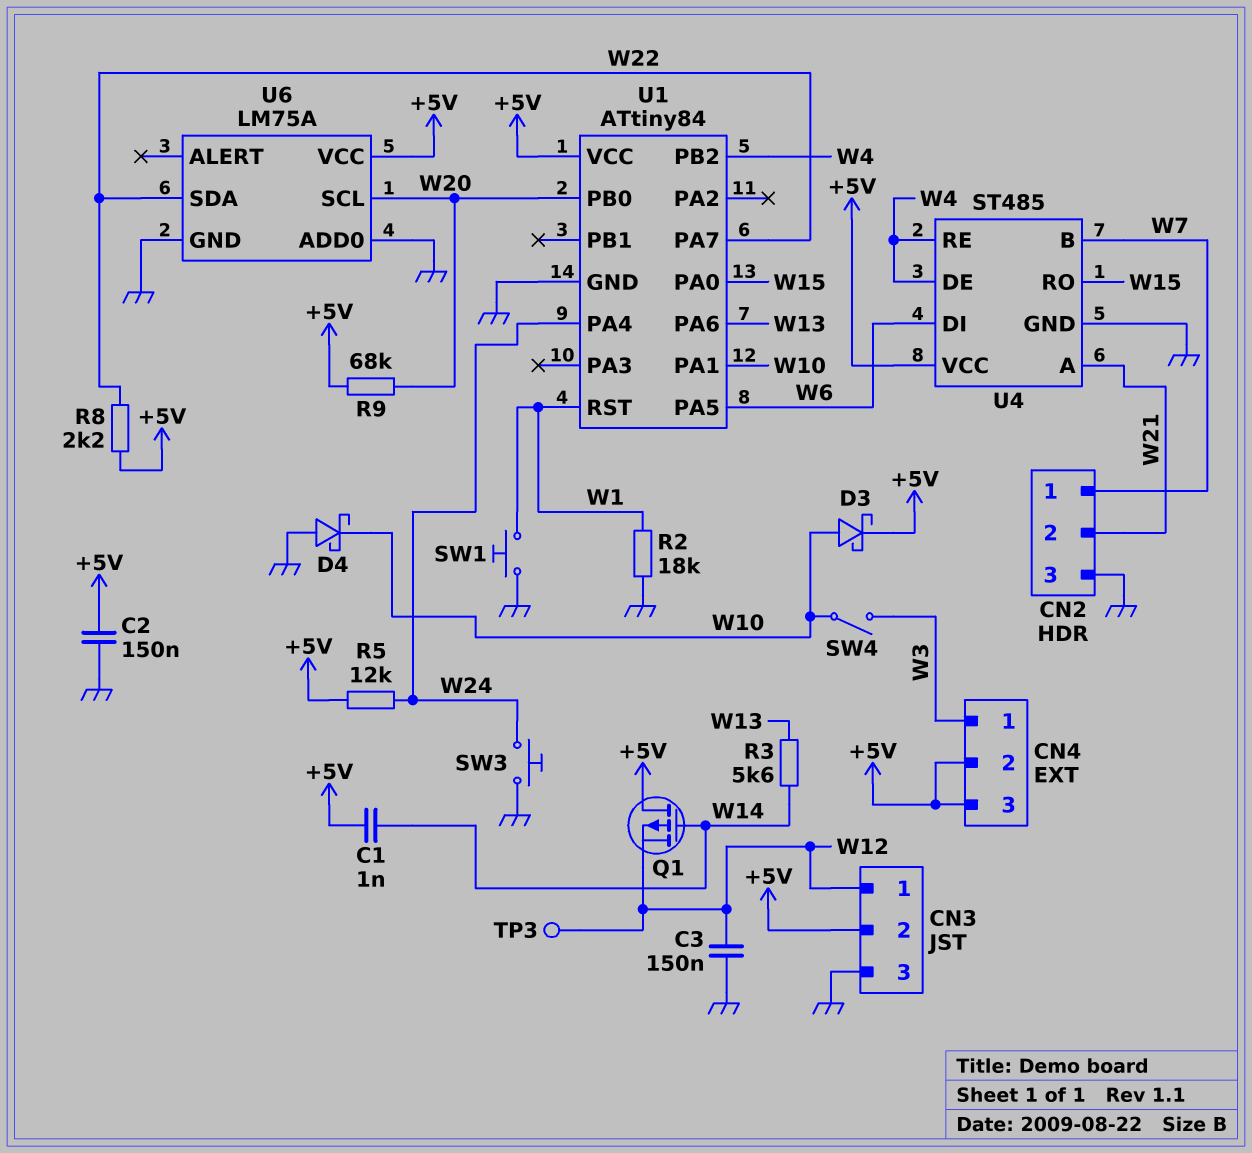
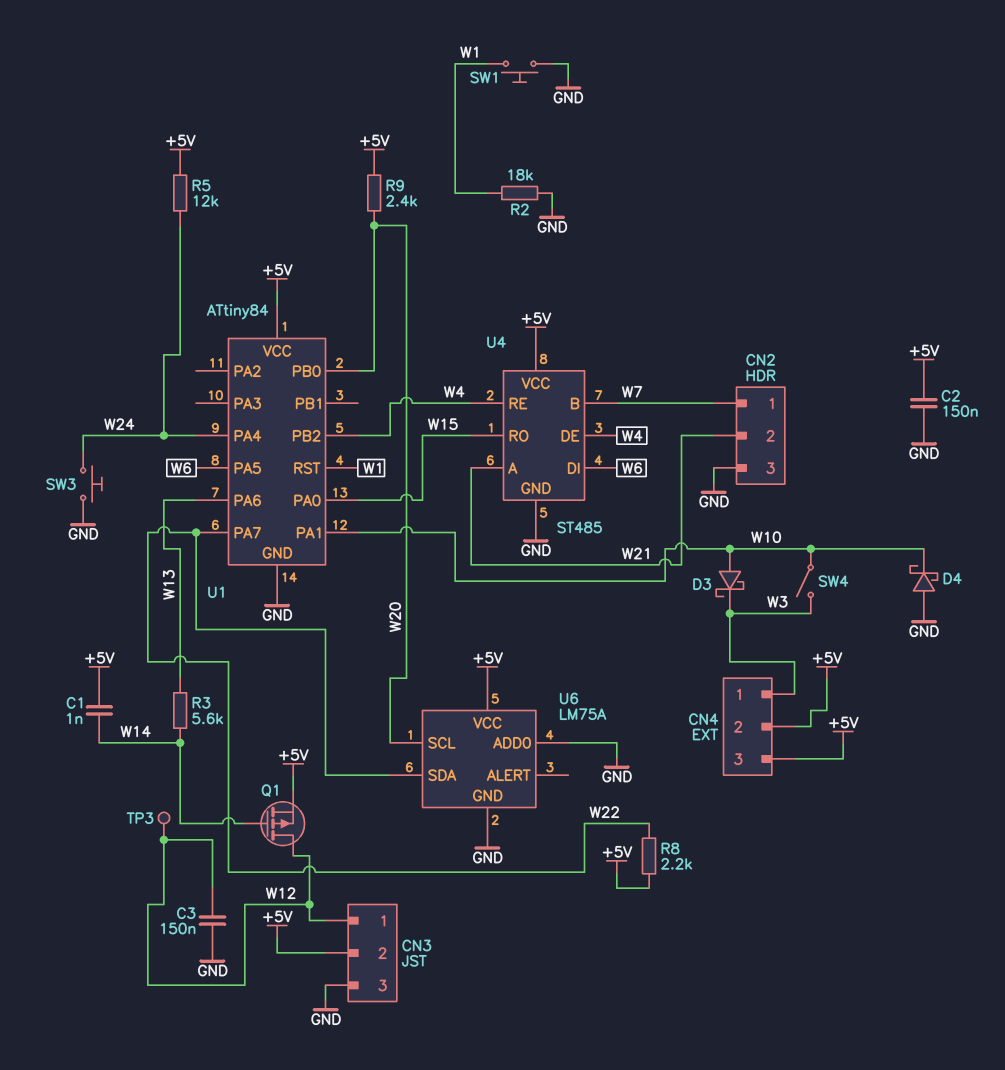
D3: schottky (A W10, K +5V) -> schottky (A W10, K W3)
Q1: PMOS (G W14, D +5V, S W12) -> PMOS (G W14, D W12, S +5V)
R9: 68k (+5V, W20) -> 2.4k (+5V, W20)

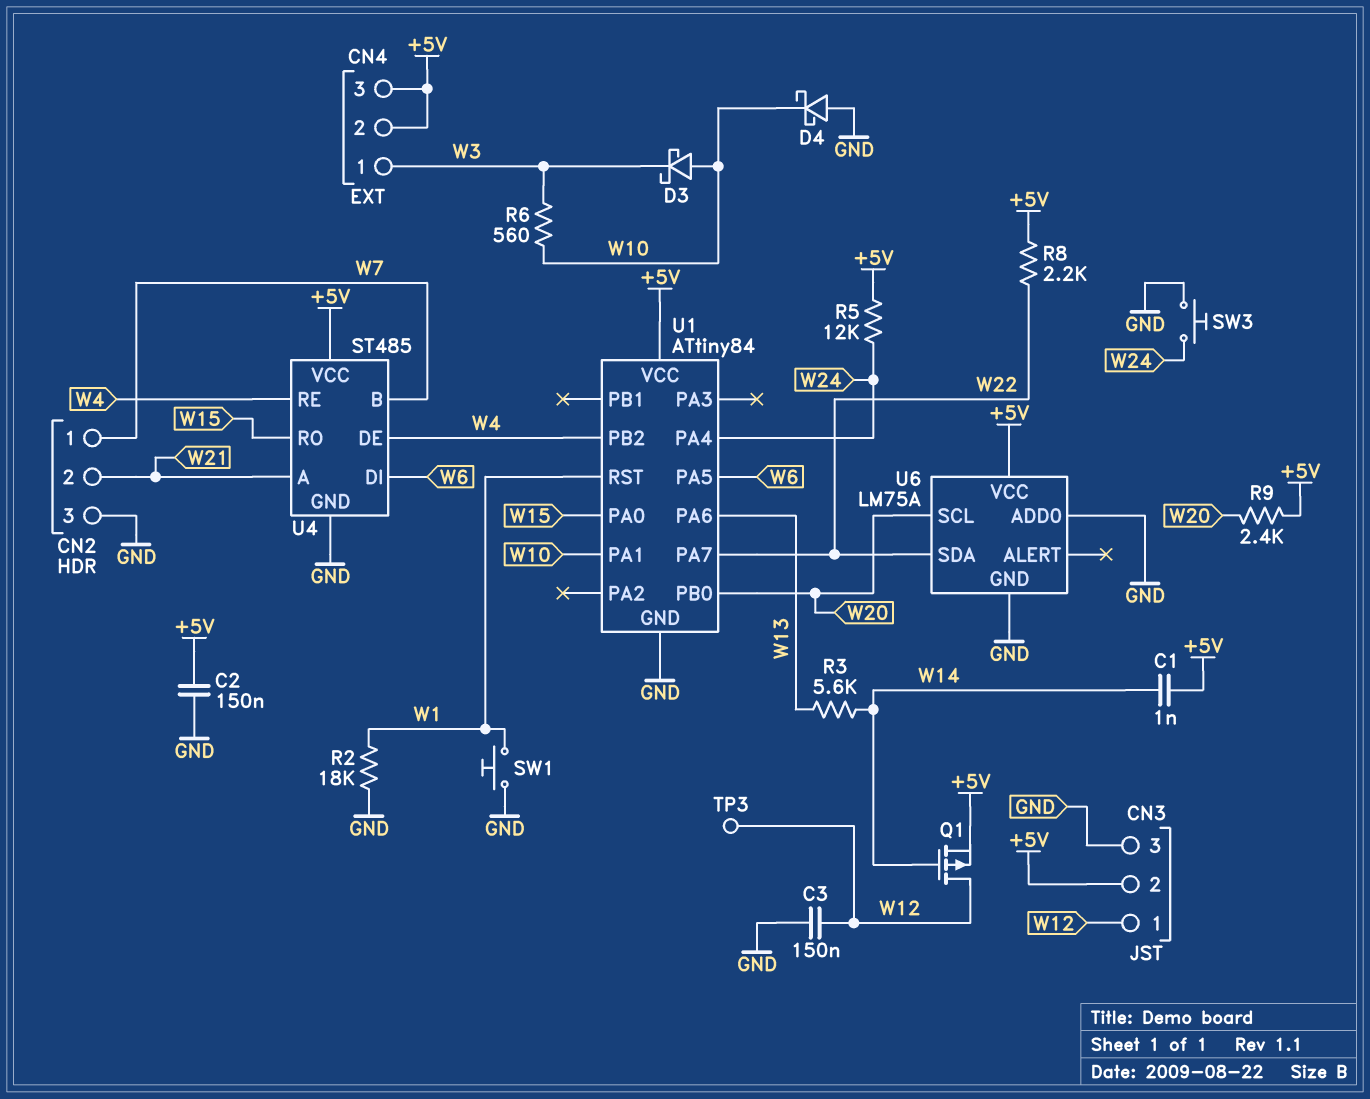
R6: none -> 560 (W3, W10)
SW4: switch (W3, W10) -> none

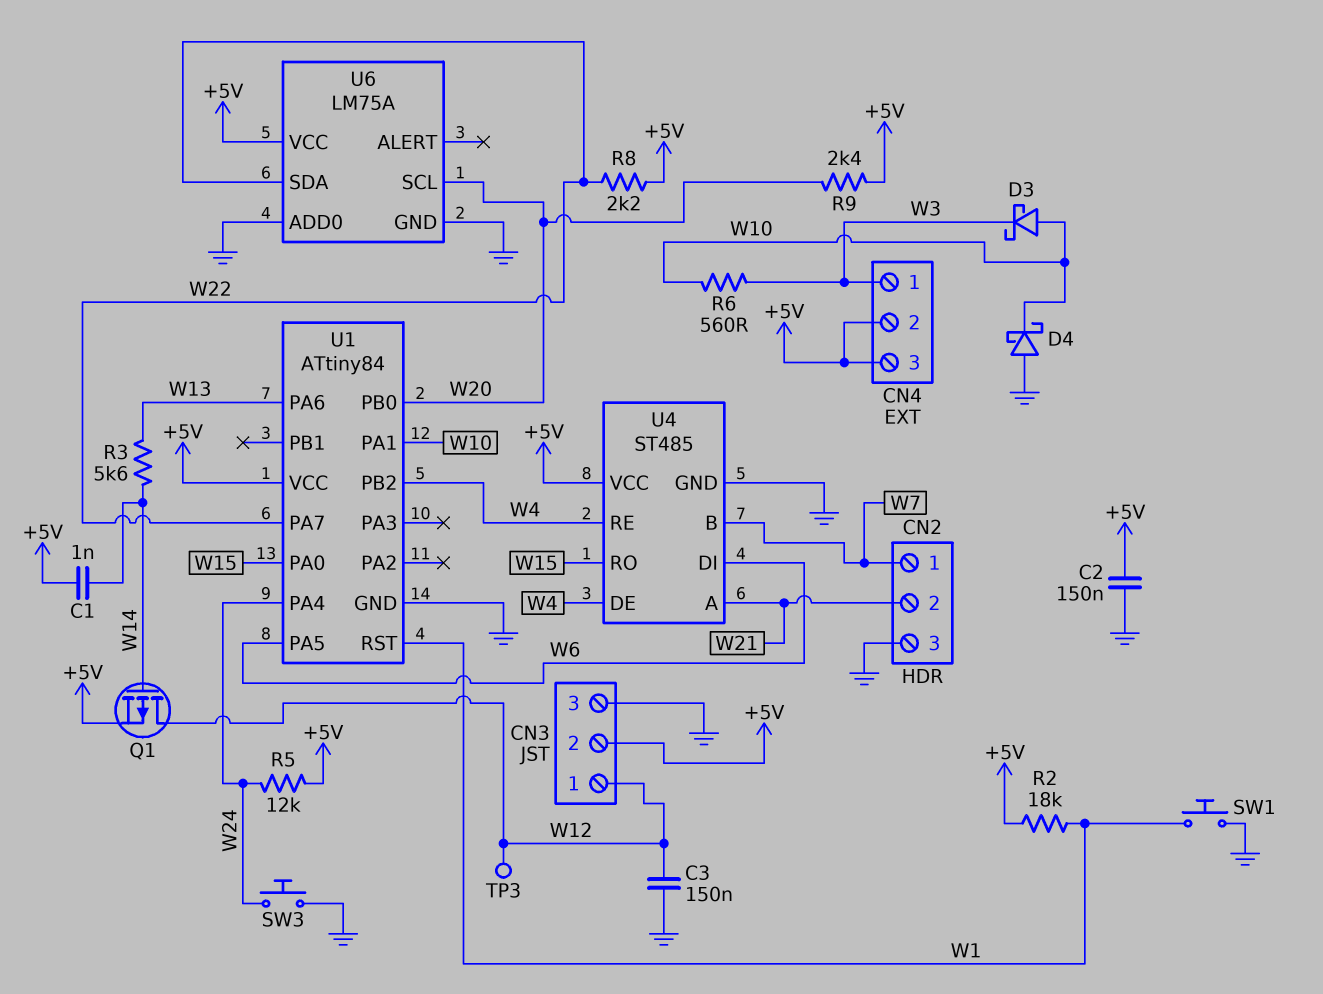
R2: 18k (GND, W1) -> 18k (+5V, W1)

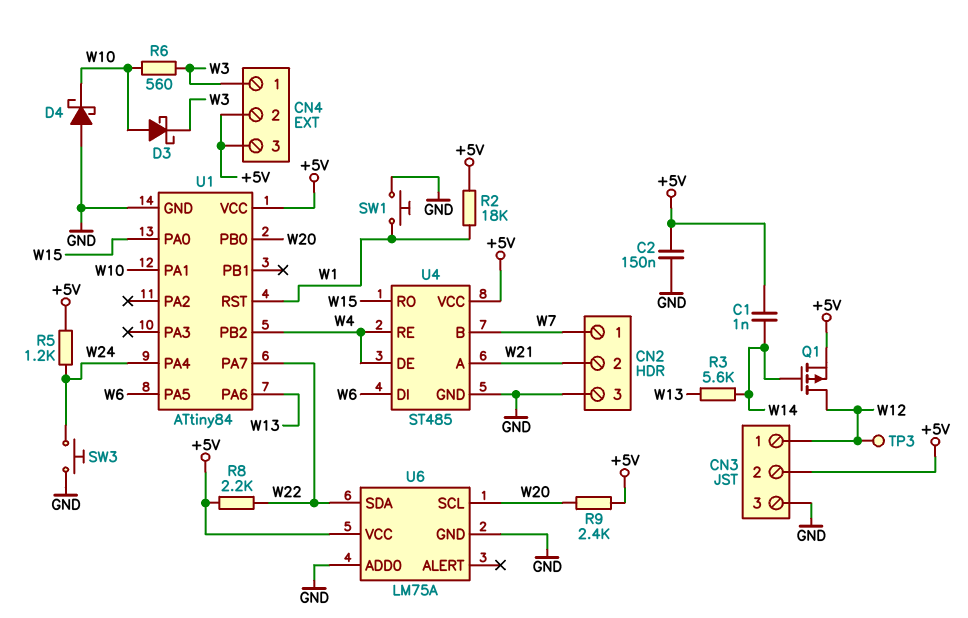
C3: 150nF (GND, W12) -> none
R5: 12k (+5V, W24) -> 1.2k (+5V, W24)

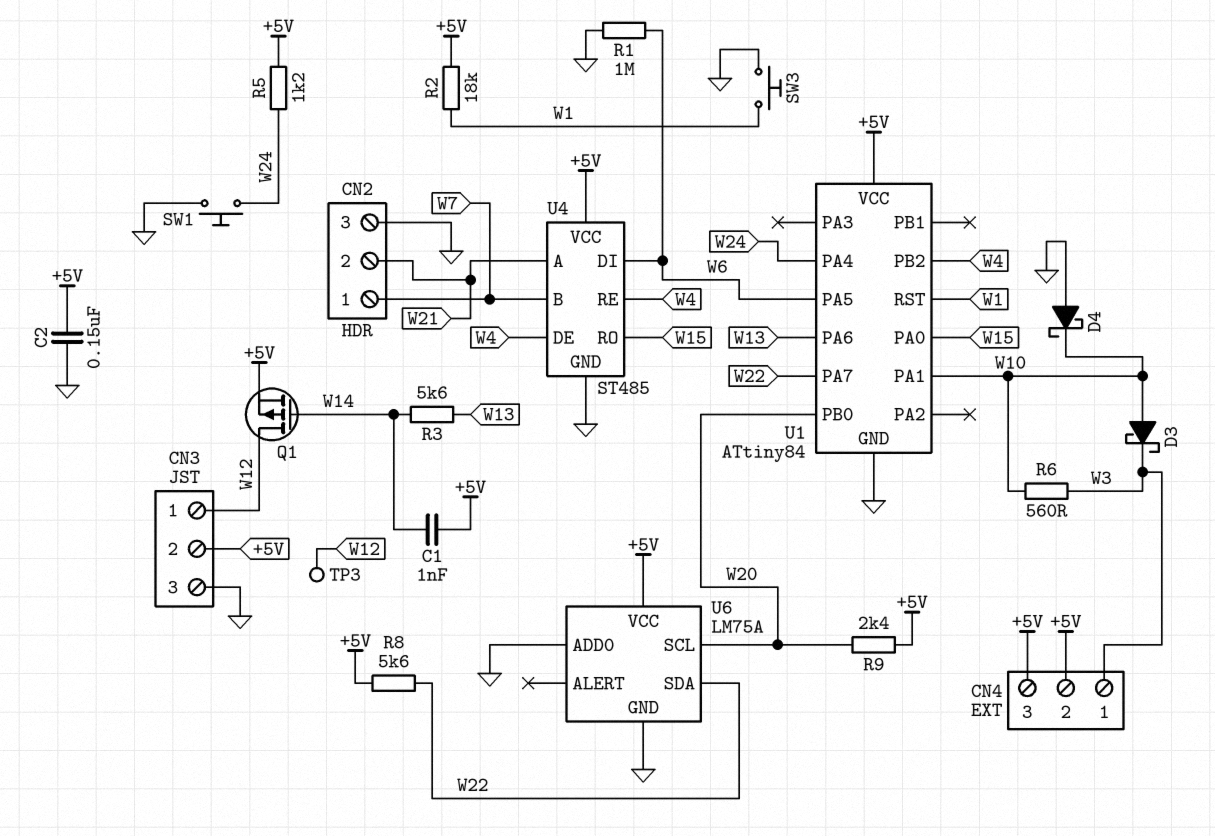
R1: none -> 1M (GND, W6)
R8: 2.2k (+5V, W22) -> 5.6k (+5V, W22)
SW1: button (GND, W1) -> button (GND, W24)
SW3: button (GND, W24) -> button (GND, W1)

